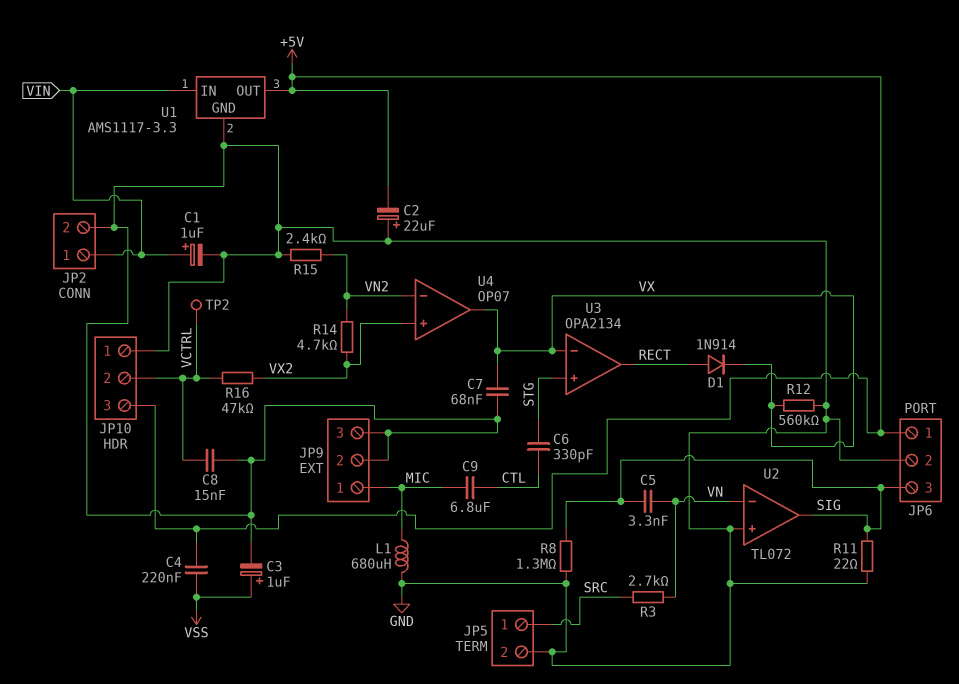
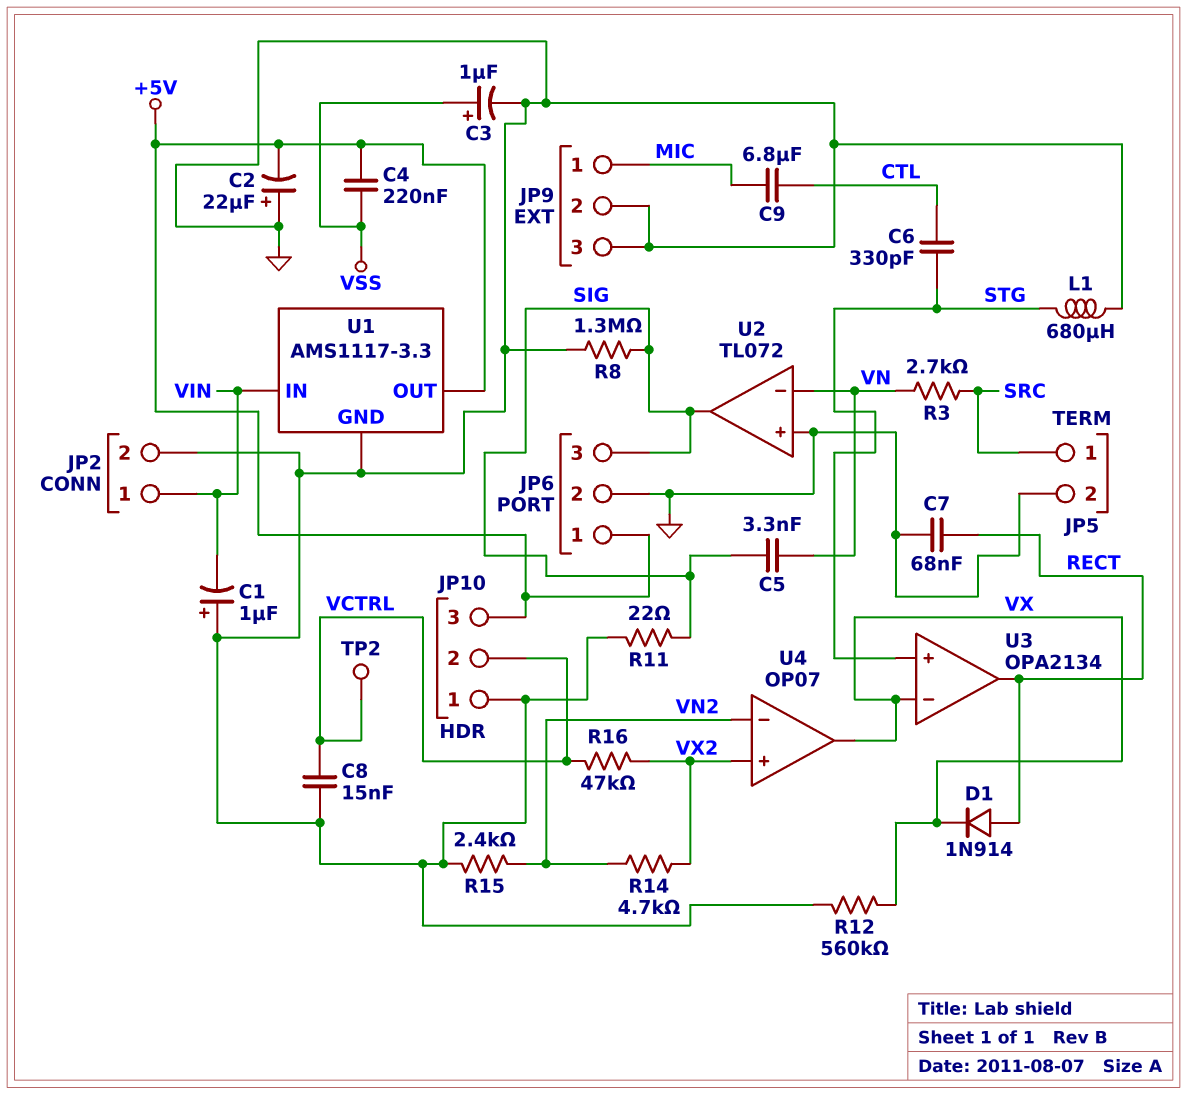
C1: 1uF (plus VIN, minus GND) -> 1uF (plus GND, minus VIN)
C7: 68nF (GND, VX) -> 68nF (GND, RECT)
L1: 680uH (GND, MIC) -> 680uH (GND, STG)

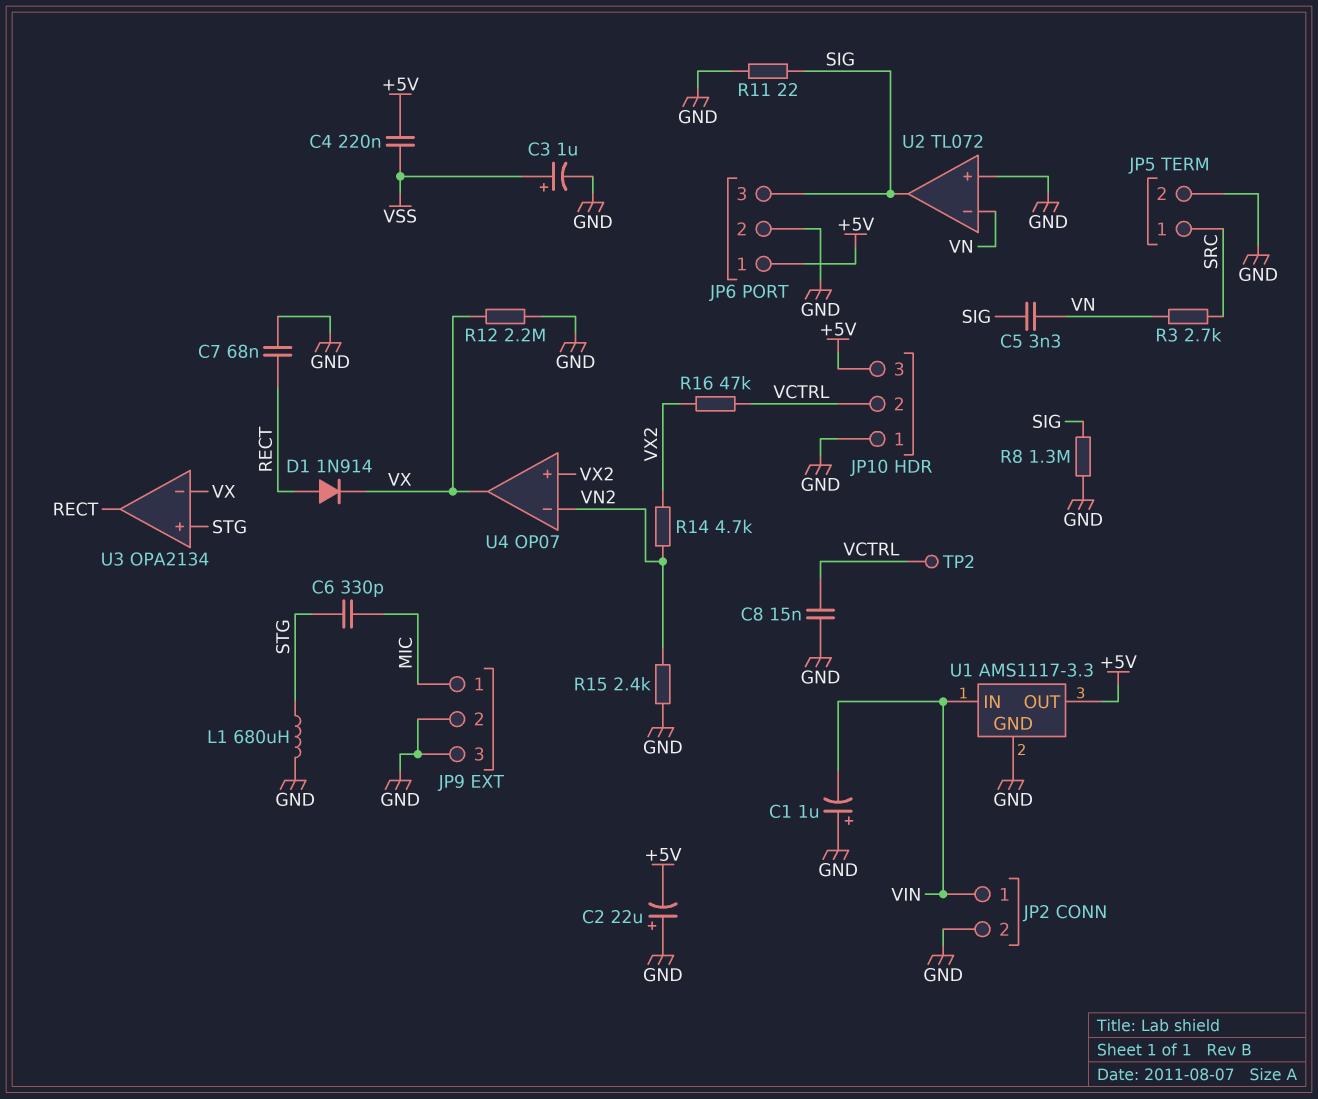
C6: 330pF (CTL, STG) -> 330pF (MIC, STG)
C9: 6.8uF (CTL, MIC) -> none
R12: 560k (GND, VX) -> 2.2M (GND, VX)

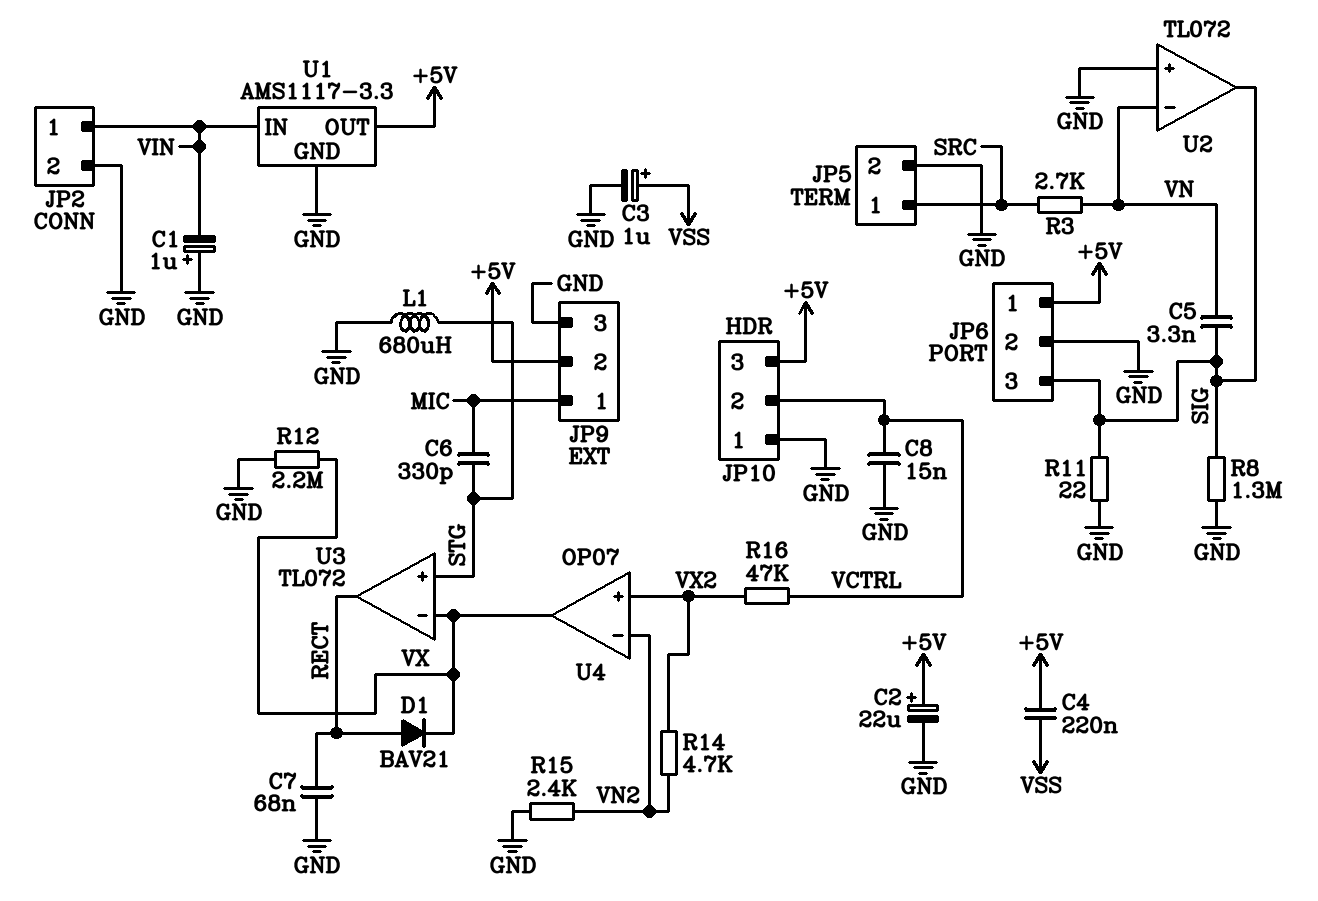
C2: 22uF (plus GND, minus +5V) -> 22uF (plus +5V, minus GND)
D1: diode 1N914 (A RECT, K VX) -> diode BAV21 (A RECT, K VX)
JP9 pin 2: GND -> +5V
TP2: test point (VCTRL) -> none
U3: OPA2134 -> TL072

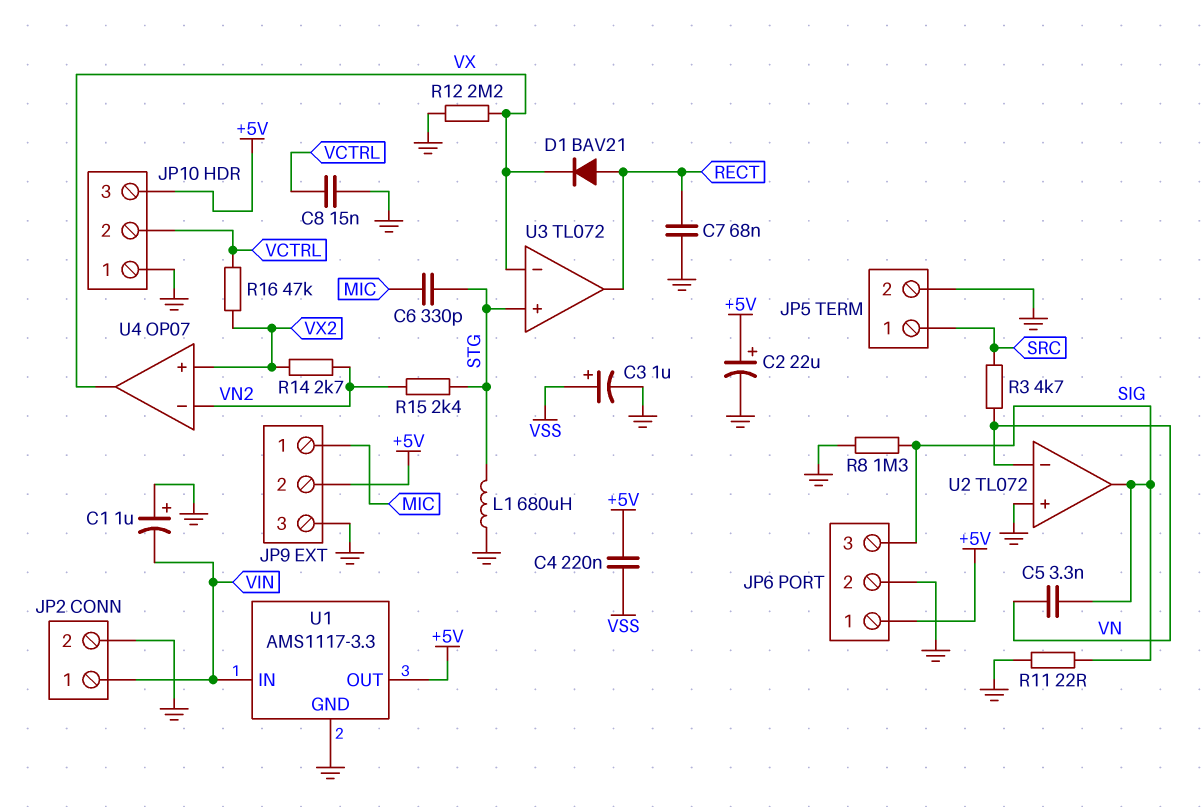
R3: 2.7k (SRC, VN) -> 4.7k (SRC, VN)
R14: 4.7k (VN2, VX2) -> 2.7k (VN2, VX2)
R15: 2.4k (GND, VN2) -> 2.4k (STG, VN2)

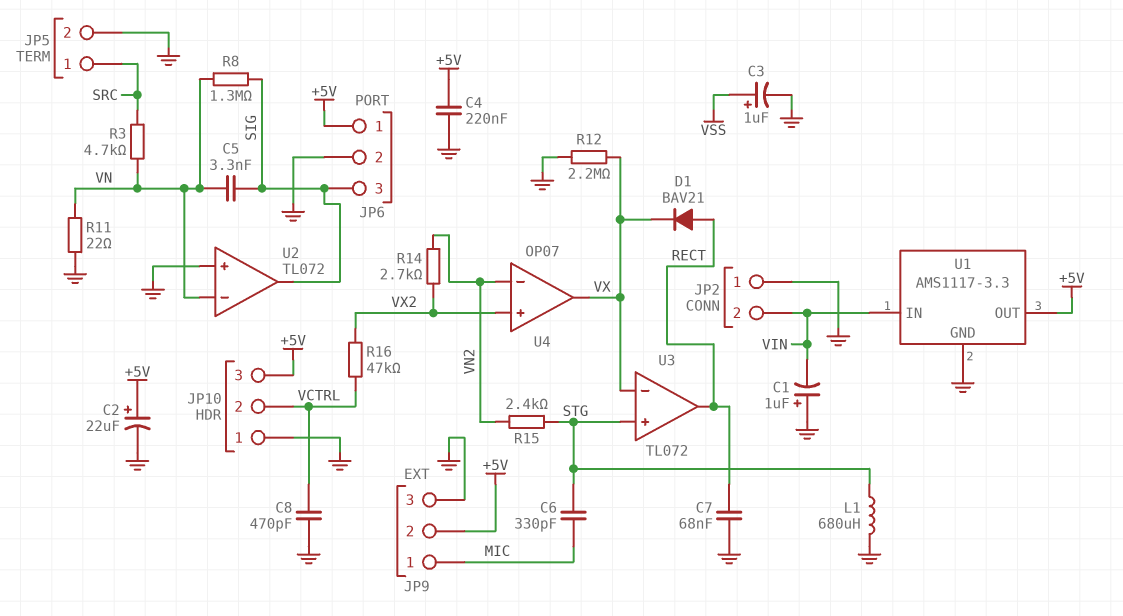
C4: 220nF (+5V, VSS) -> 220nF (+5V, GND)
C8: 15nF (GND, VCTRL) -> 470pF (GND, VCTRL)
JP2 pin 1: VIN -> GND
JP2 pin 2: GND -> VIN
R8: 1.3M (GND, SIG) -> 1.3M (SIG, VN)
R11: 22 (GND, SIG) -> 22 (GND, VN)

